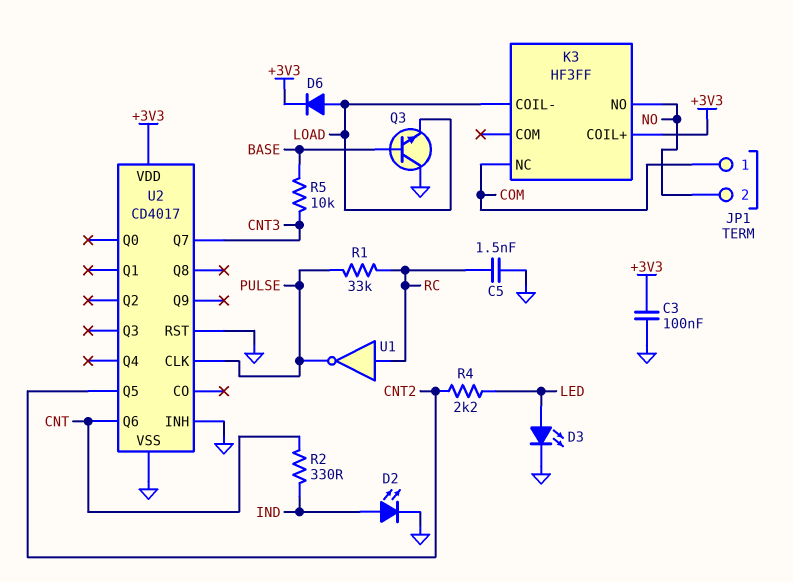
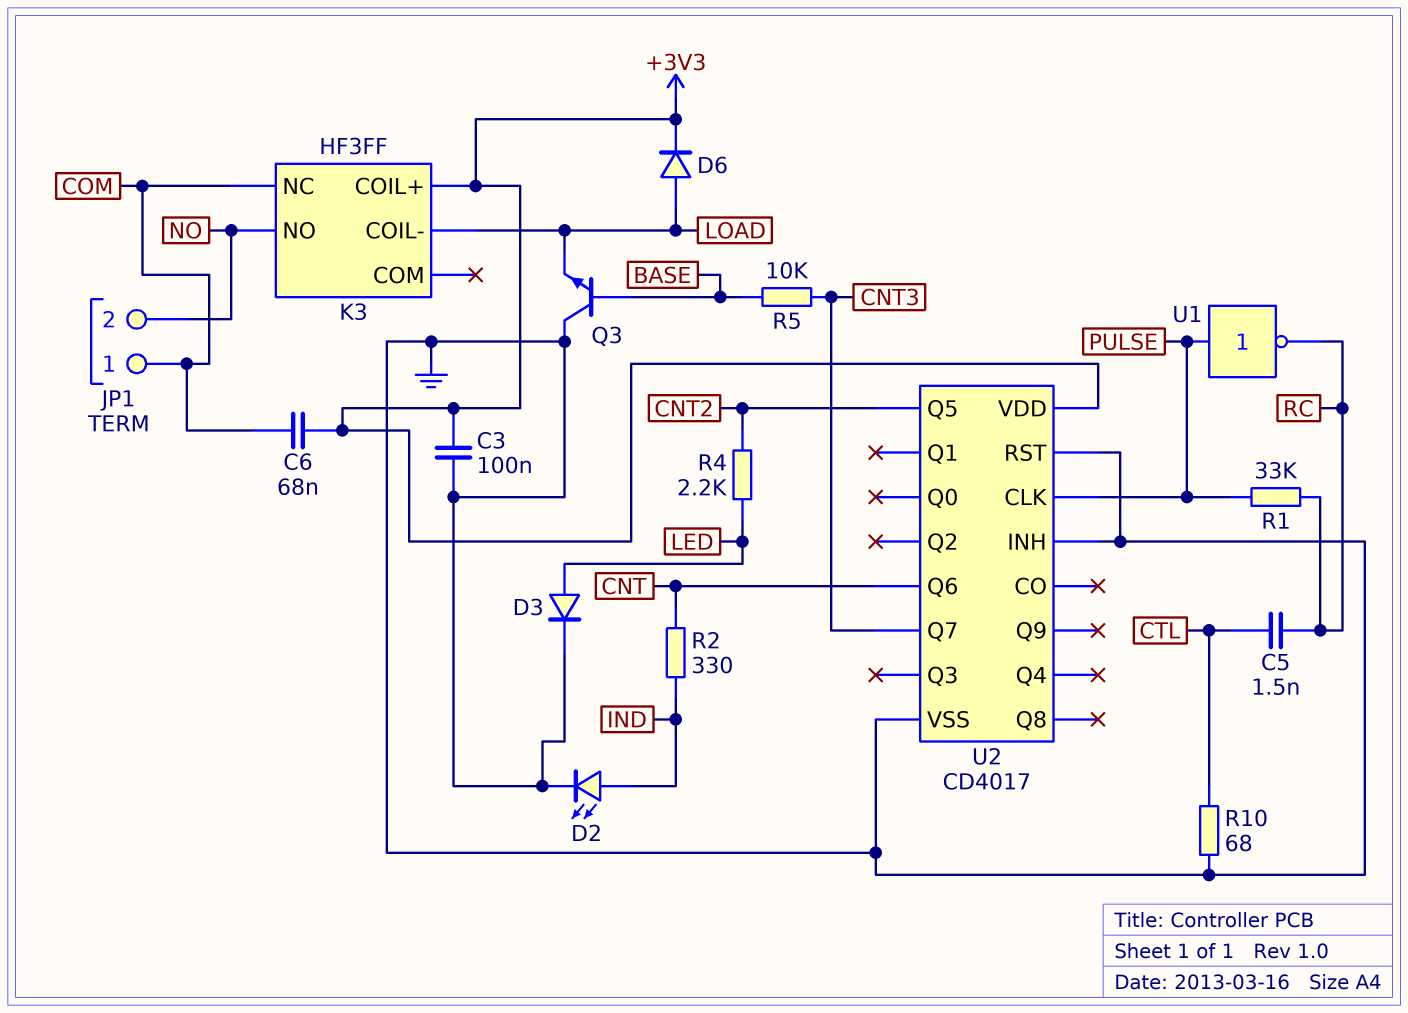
C5: 1.5nF (GND, RC) -> 1.5nF (CTL, RC)
C6: none -> 68nF (+3V3, COM)
D3: LED (A LED, K GND) -> diode (A LED, K GND)
R10: none -> 68 (CTL, GND)
U1: NOT (in RC, out PULSE) -> NOT (in PULSE, out RC)

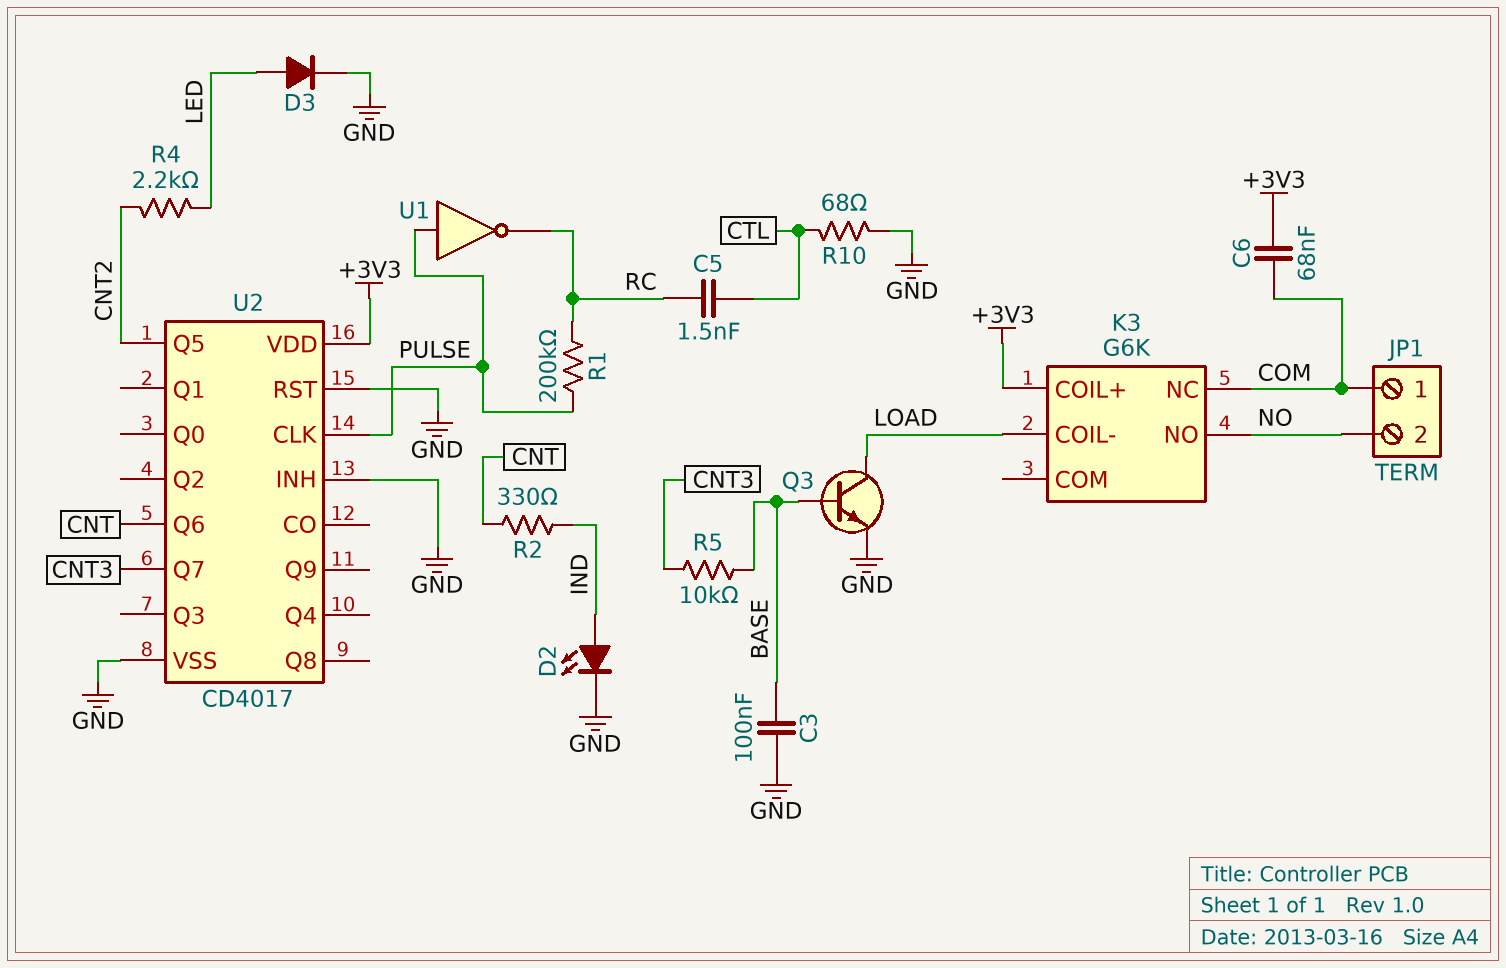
C3: 100nF (+3V3, GND) -> 100nF (BASE, GND)
D6: diode (A LOAD, K +3V3) -> none
K3: HF3FF -> G6K
Q3: NPN (B BASE, C GND, E LOAD) -> NPN (B BASE, C LOAD, E GND)
R1: 33k (PULSE, RC) -> 200k (PULSE, RC)

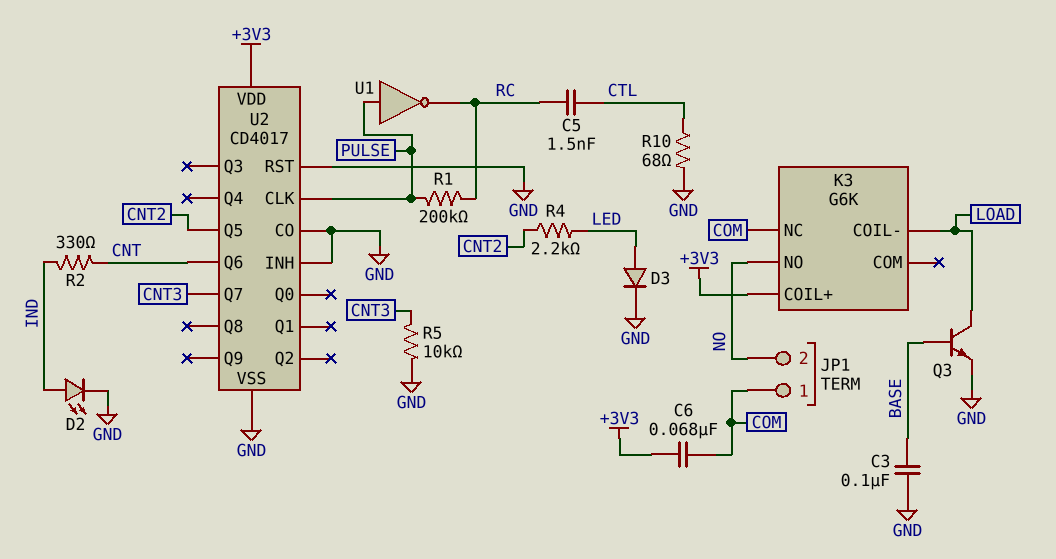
R5: 10k (BASE, CNT3) -> 10k (CNT3, GND)
U2 pin CO: none -> GND

